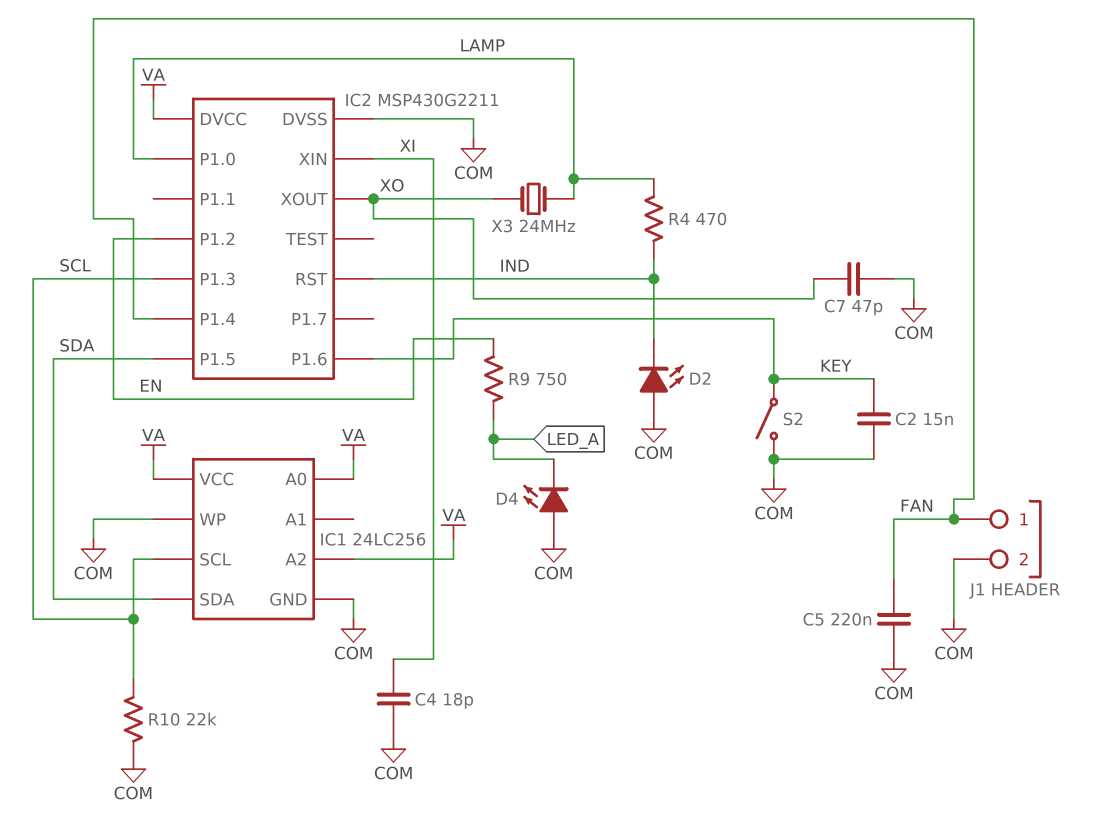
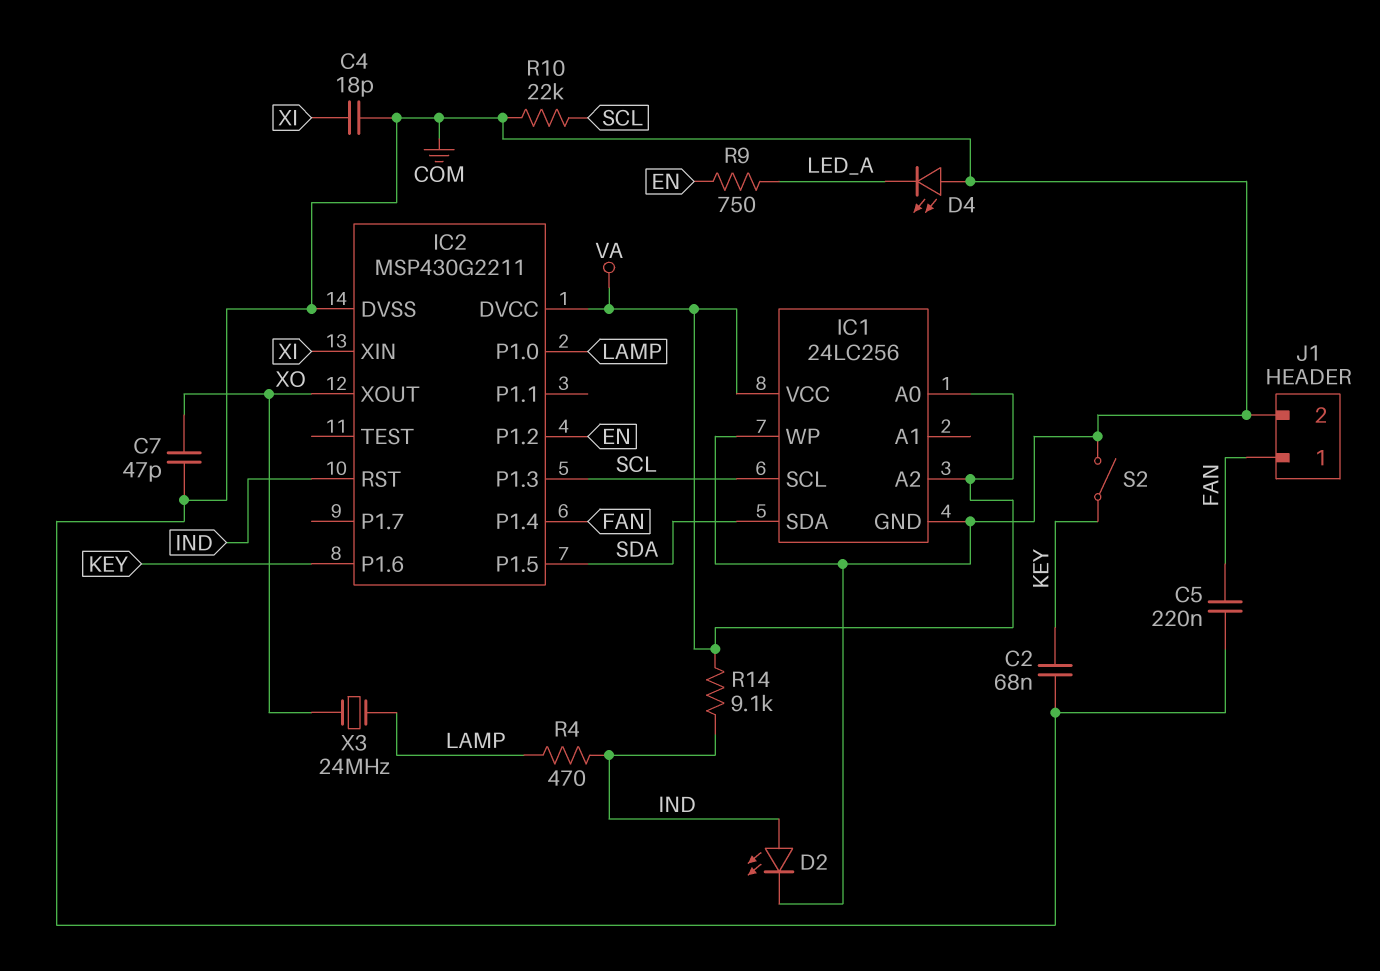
C2: 15nF (COM, KEY) -> 68nF (COM, KEY)
D2: LED (A COM, K IND) -> LED (A IND, K COM)
R14: none -> 9.1k (IND, VA)

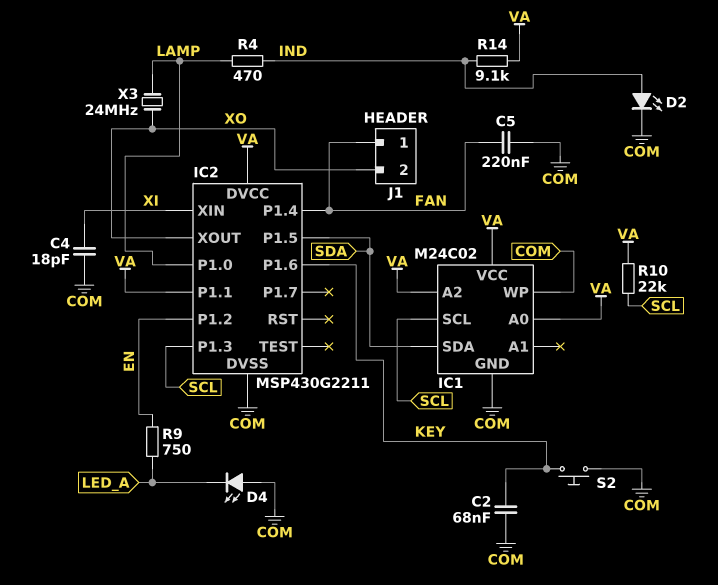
C7: 47pF (COM, XO) -> none
IC1: 24LC256 -> M24C02
IC2 pin P1.1: none -> VA
IC2 pin RST: IND -> none
J1 pin 2: COM -> XO
R10: 22k (COM, SCL) -> 22k (SCL, VA)
S2: switch (COM, KEY) -> button (COM, KEY)

